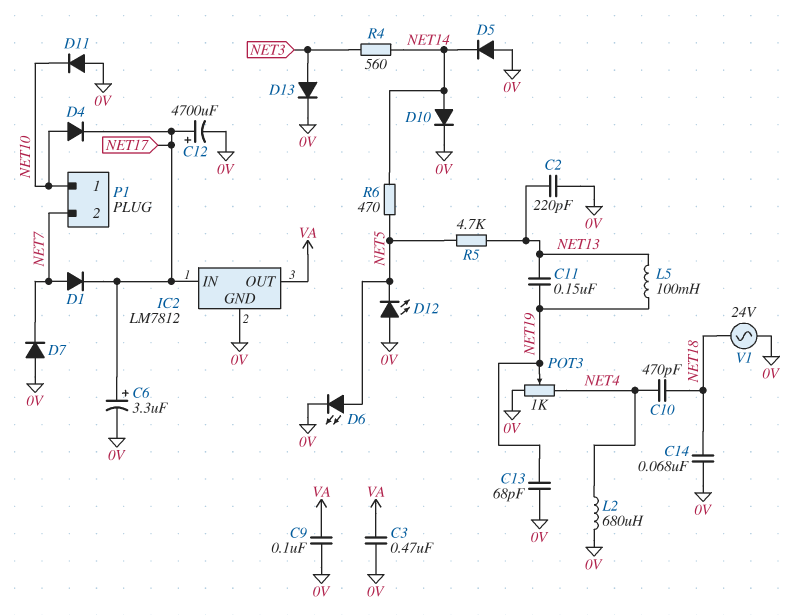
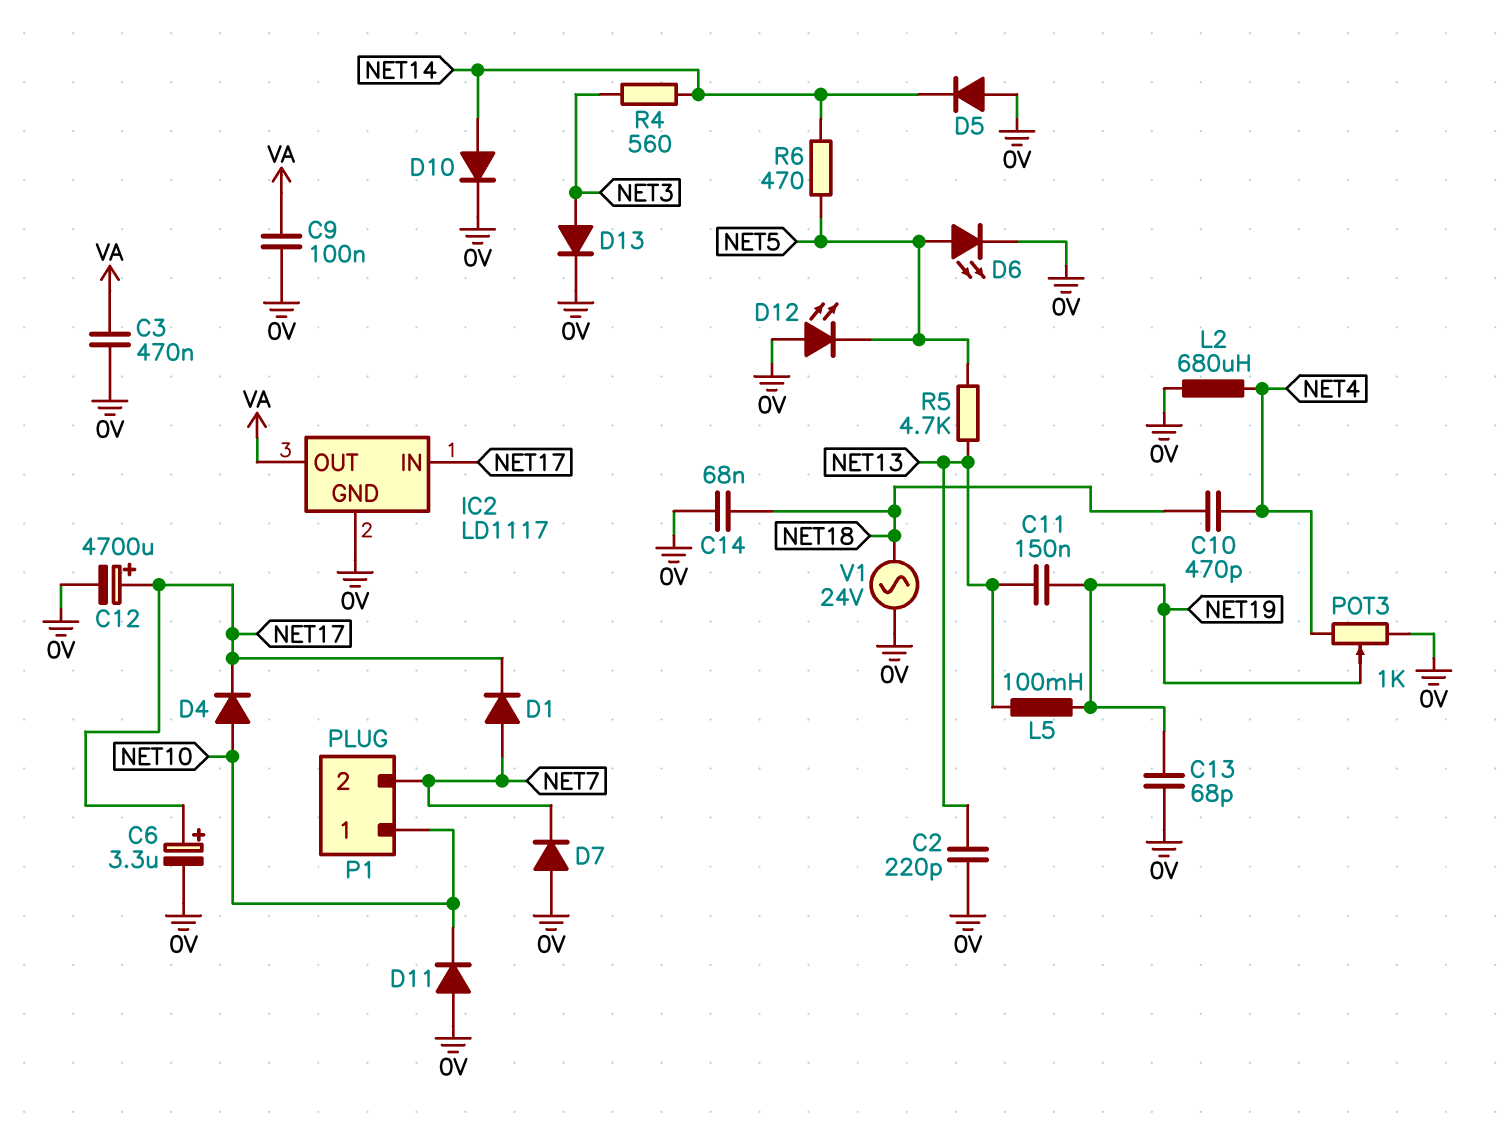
IC2: LM7812 -> LD1117

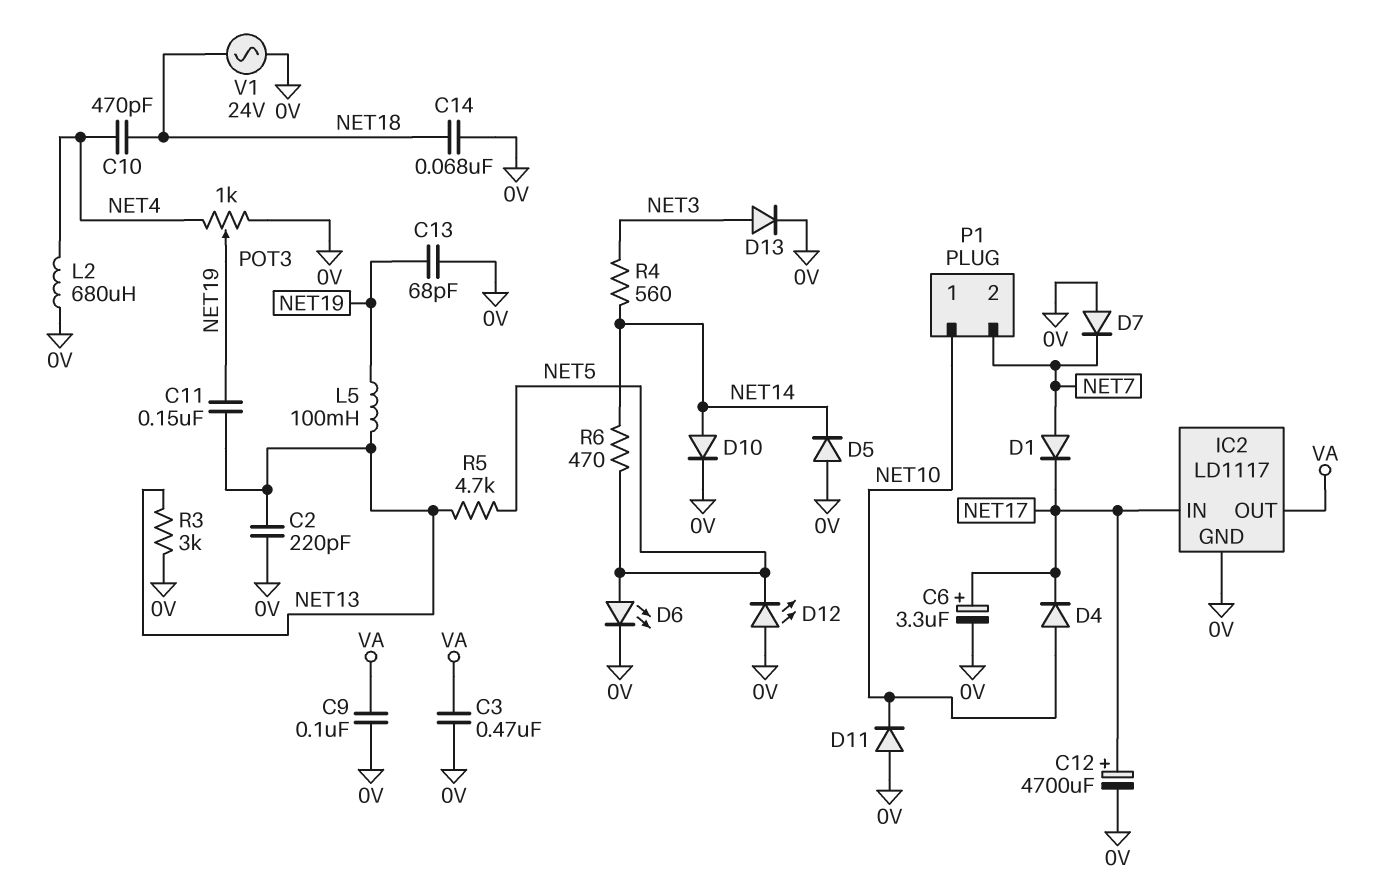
R3: none -> 3k (0V, NET13)

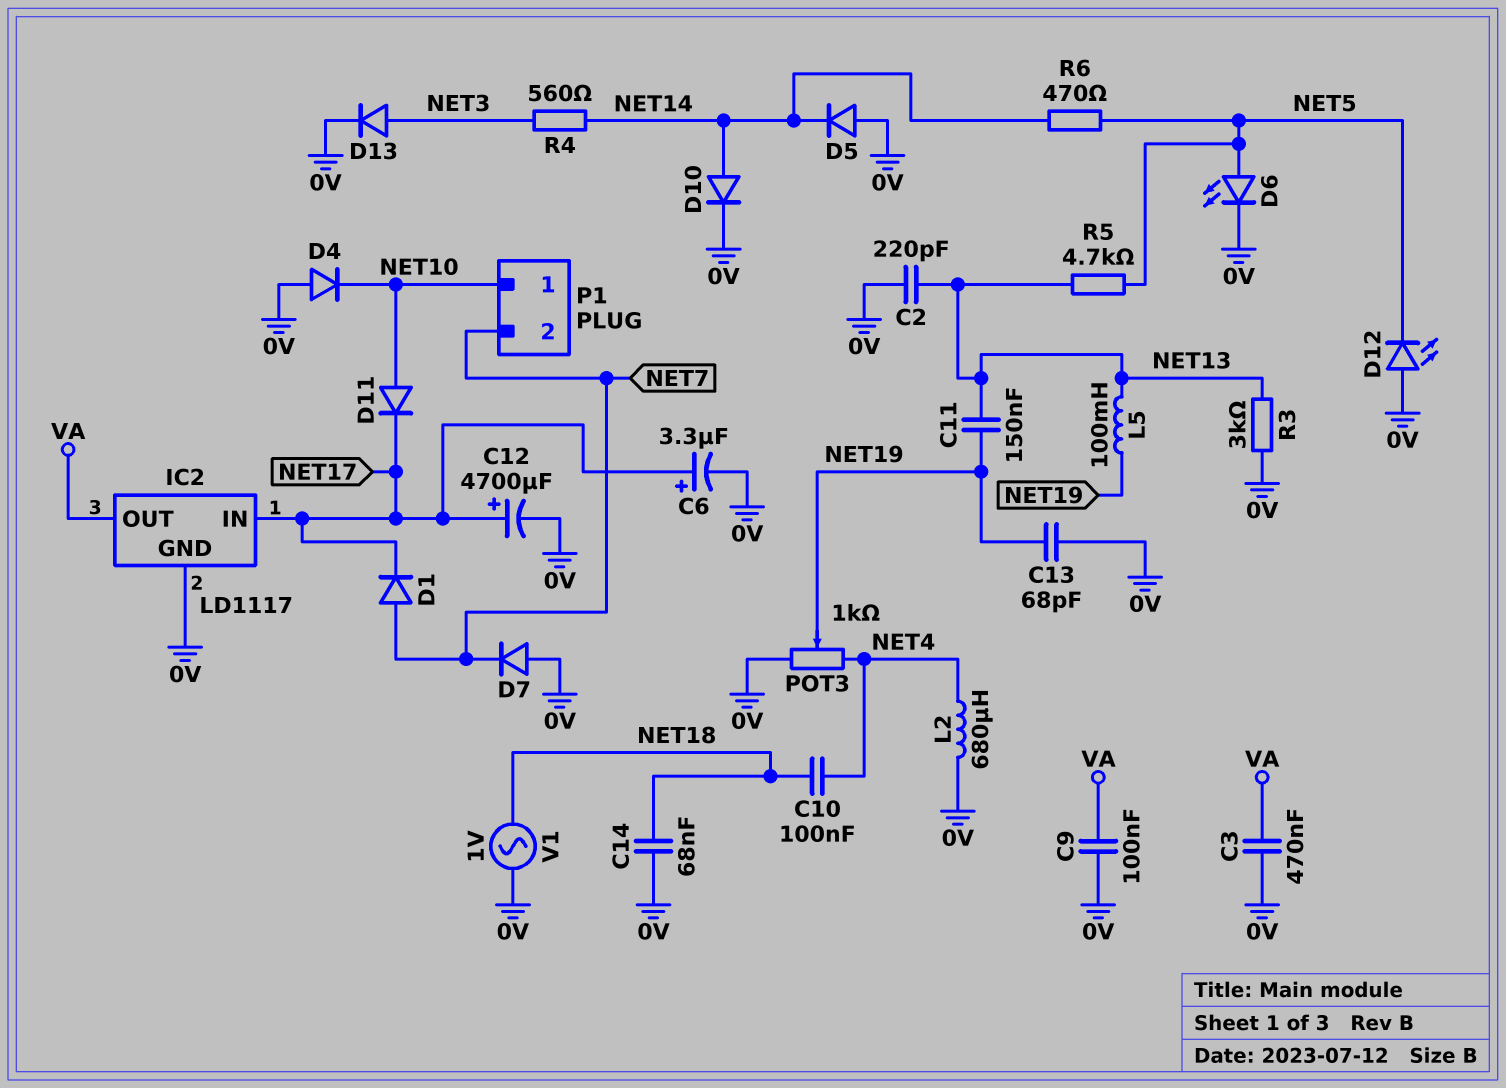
C10: 470pF (NET4, NET18) -> 100nF (NET4, NET18)
D4: diode (A NET10, K NET17) -> diode (A 0V, K NET10)
D11: diode (A 0V, K NET10) -> diode (A NET10, K NET17)
V1: AC 24V (0V, NET18) -> AC 1V (0V, NET18)

